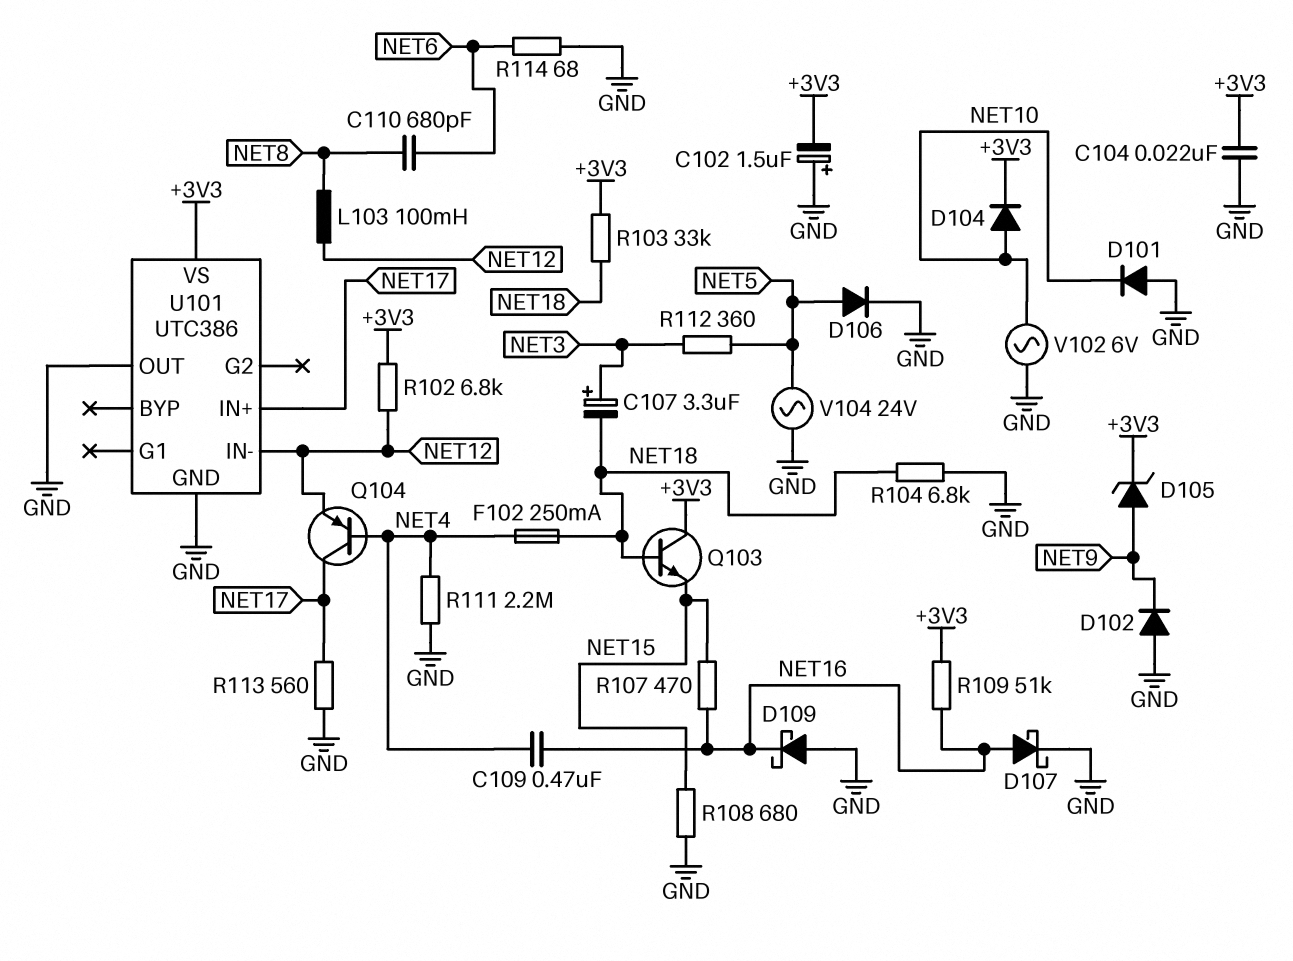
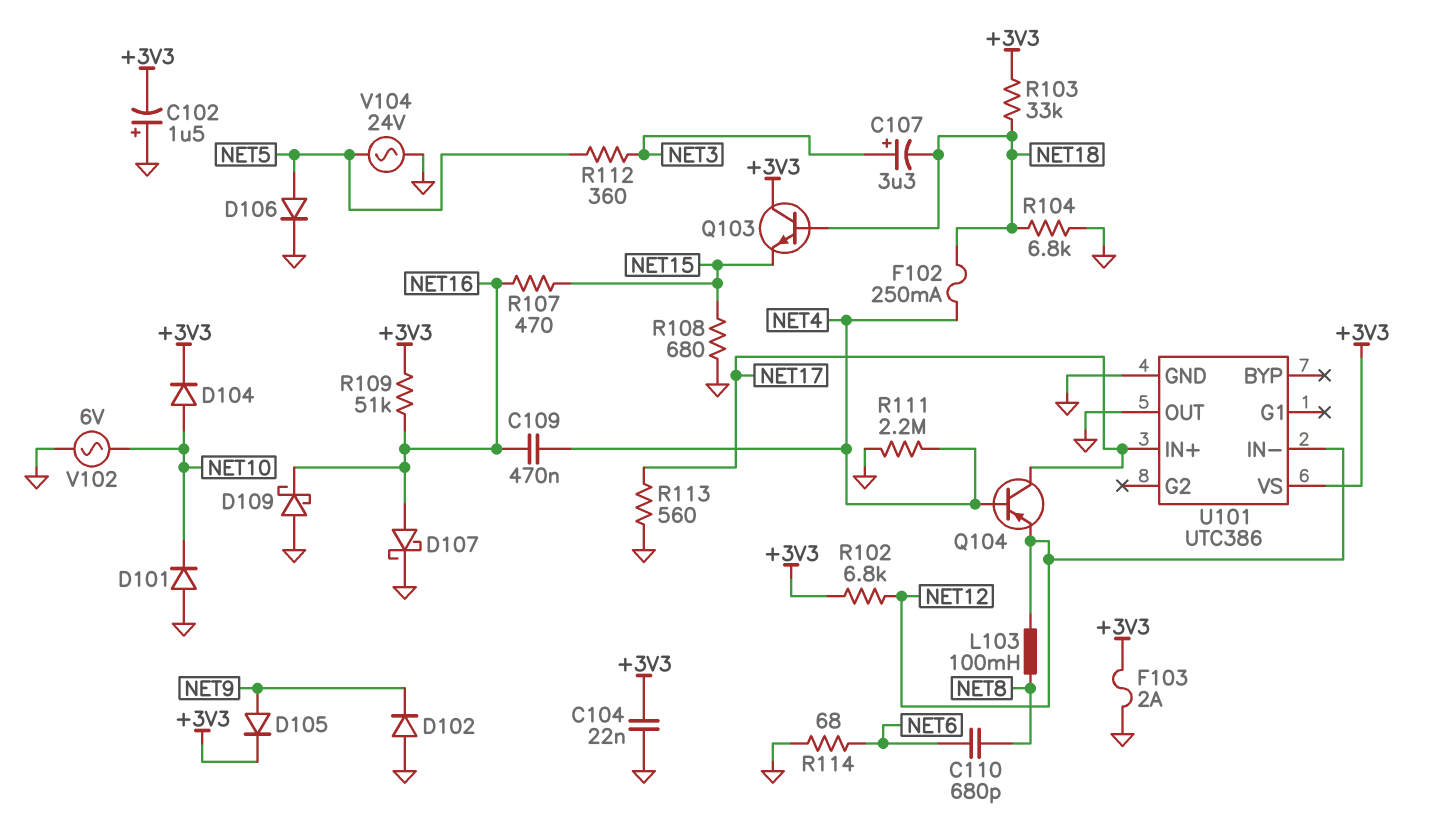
D105: zener (A NET9, K +3V3) -> diode (A NET9, K +3V3)
F103: none -> 2A (+3V3, GND)

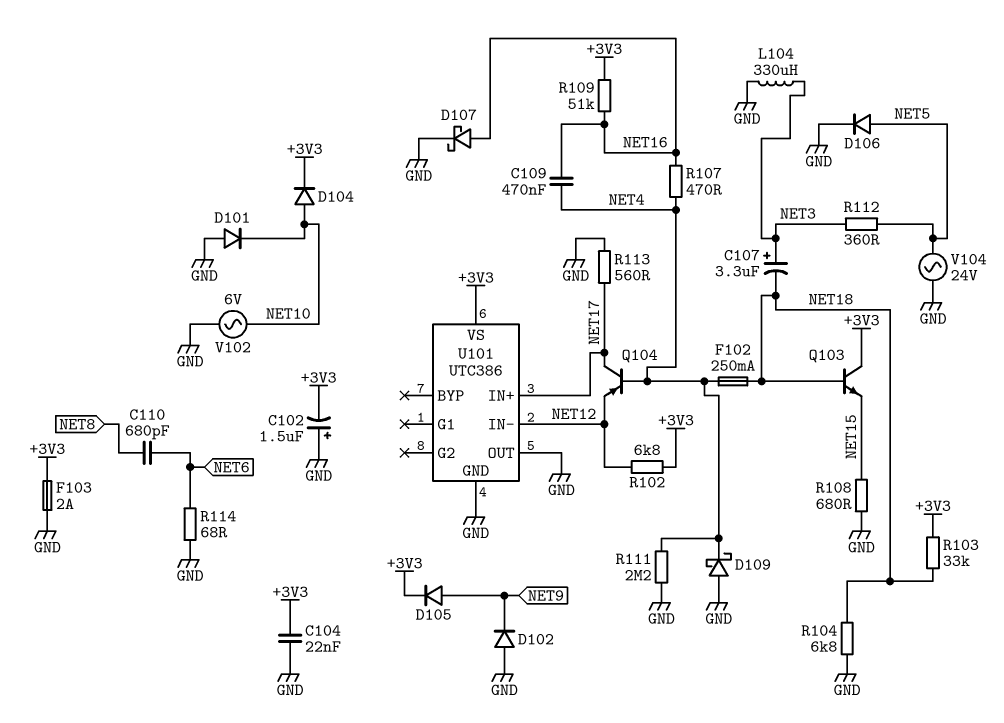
D109: schottky (A GND, K NET16) -> schottky (A GND, K NET4)
L103: 100mH (NET8, NET12) -> none
L104: none -> 330uH (GND, NET3)
R107: 470 (NET15, NET16) -> 470 (NET4, NET16)

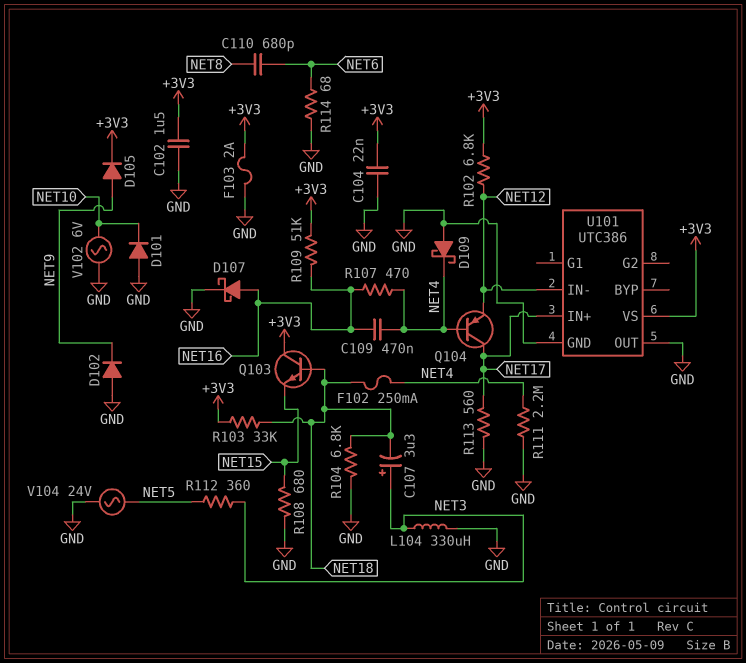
C102: 1.5uF (plus GND, minus +3V3) -> 1.5uF (+3V3, GND)
D104: diode (A NET10, K +3V3) -> none
D106: diode (A NET5, K GND) -> none

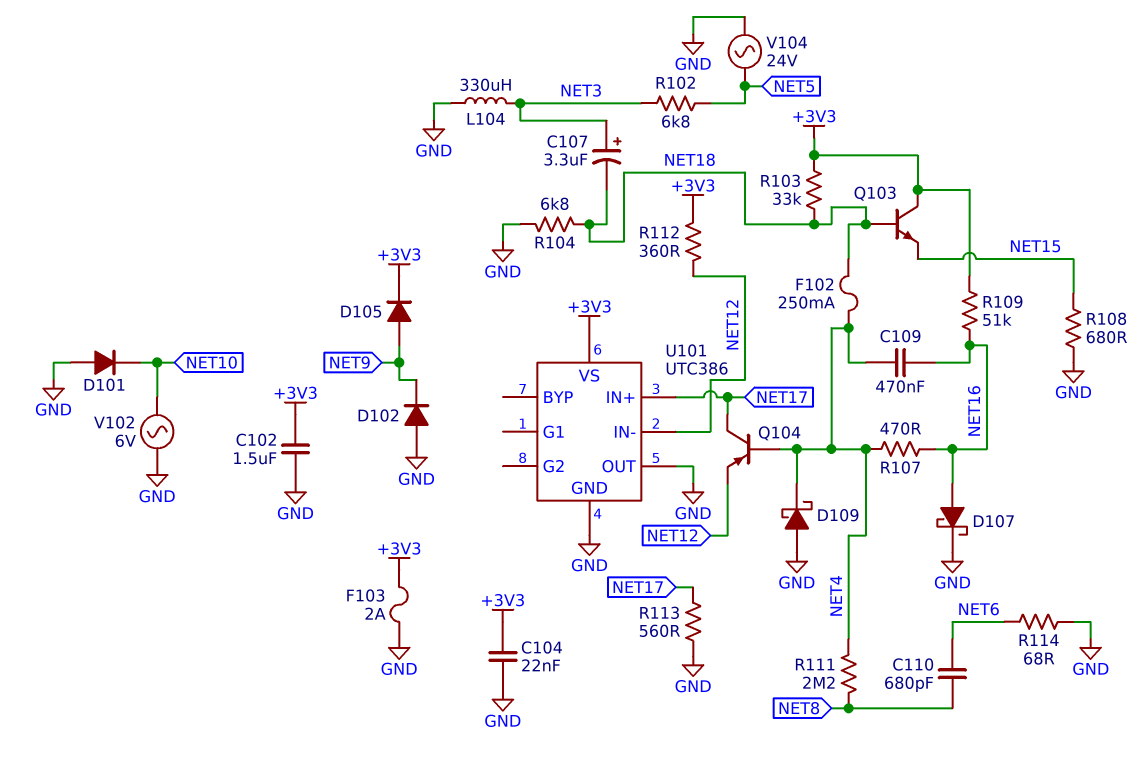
R102: 6.8k (+3V3, NET12) -> 6.8k (NET3, NET5)
R111: 2.2M (GND, NET4) -> 2.2M (NET4, NET8)
R112: 360 (NET3, NET5) -> 360 (+3V3, NET12)

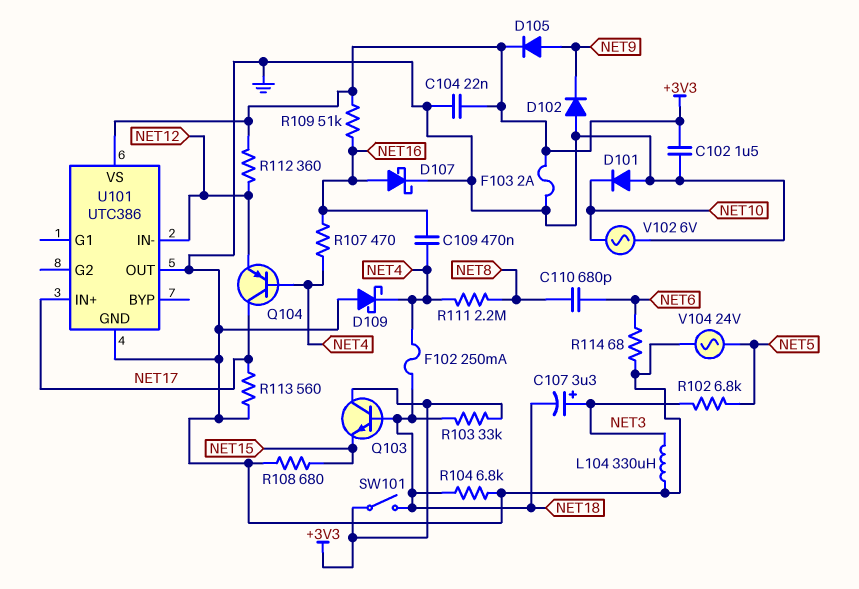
SW101: none -> switch (+3V3, NET18)

